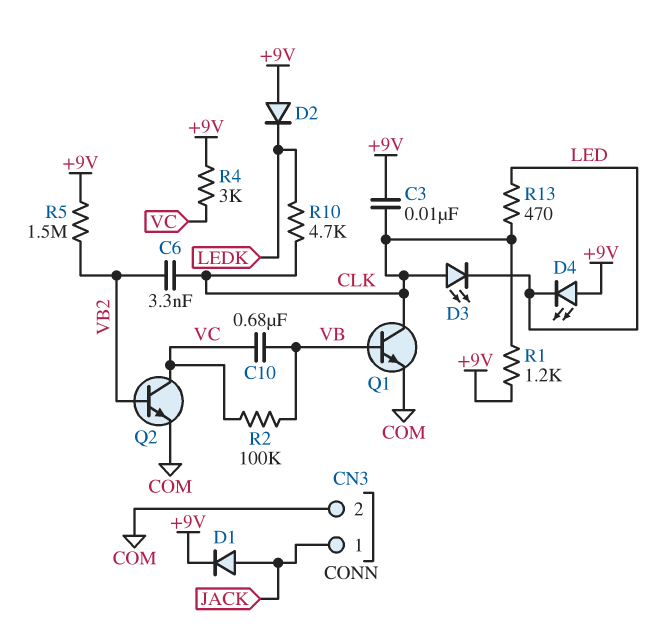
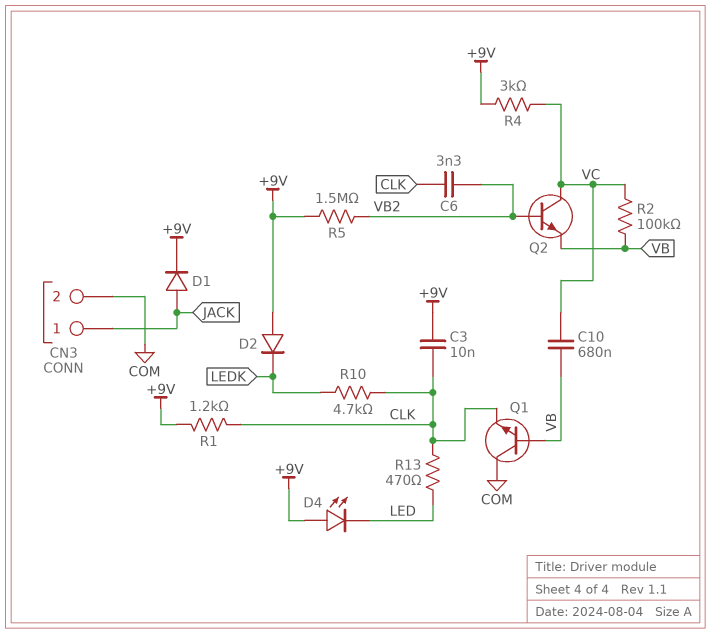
D3: LED (A CLK, K LED) -> none
Q1: NPN (B VB, C CLK, E COM) -> NPN (B VB, C COM, E CLK)
Q2: NPN (B VB2, C VC, E COM) -> NPN (B VB2, C VC, E VB)

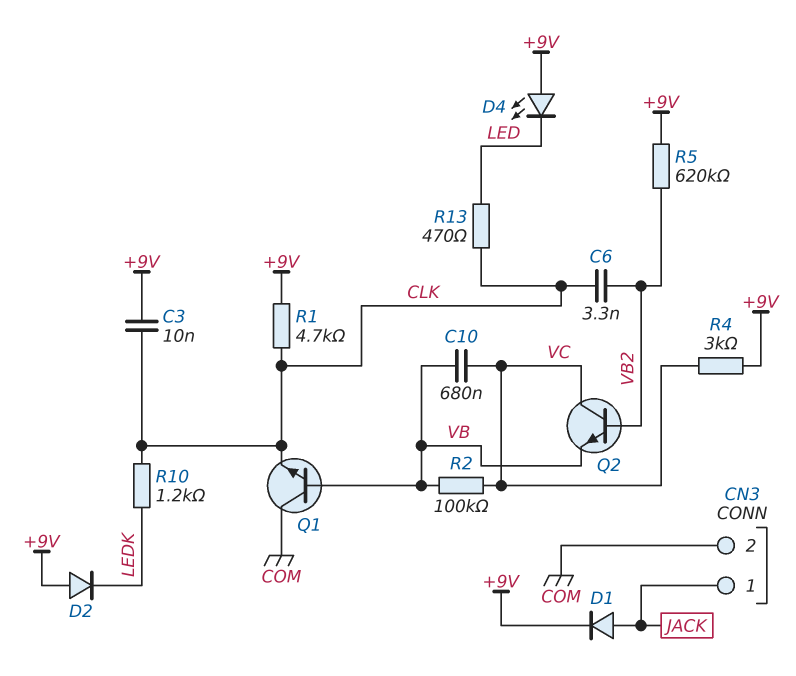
R1: 1.2k (+9V, CLK) -> 4.7k (+9V, CLK)
R5: 1.5M (+9V, VB2) -> 620k (+9V, VB2)
R10: 4.7k (CLK, LEDK) -> 1.2k (CLK, LEDK)

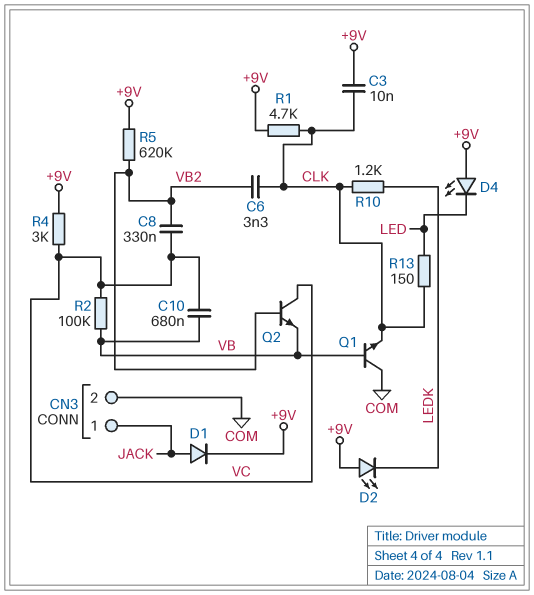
C8: none -> 330nF (VB2, VC)
D2: diode (A +9V, K LEDK) -> LED (A +9V, K LEDK)
R13: 470 (CLK, LED) -> 150 (CLK, LED)

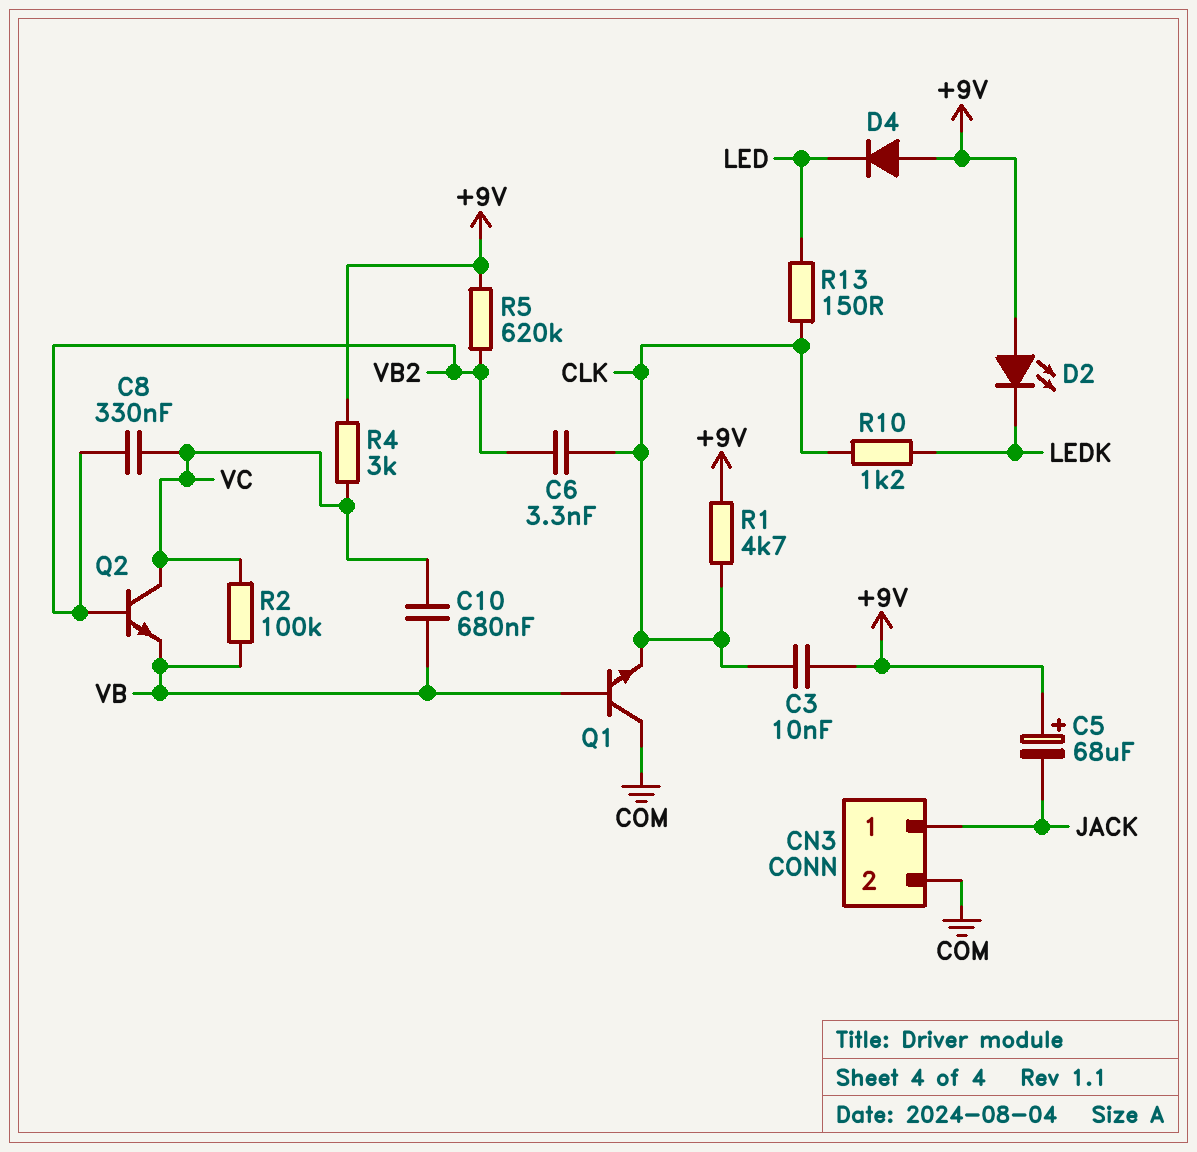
C5: none -> 68uF (plus +9V, minus JACK)
D1: diode (A JACK, K +9V) -> none
D4: LED (A +9V, K LED) -> diode (A +9V, K LED)

